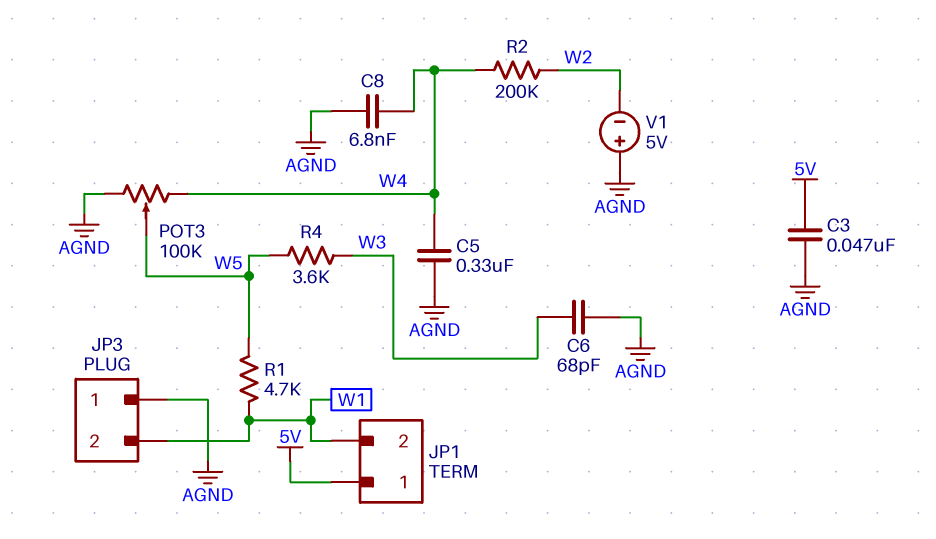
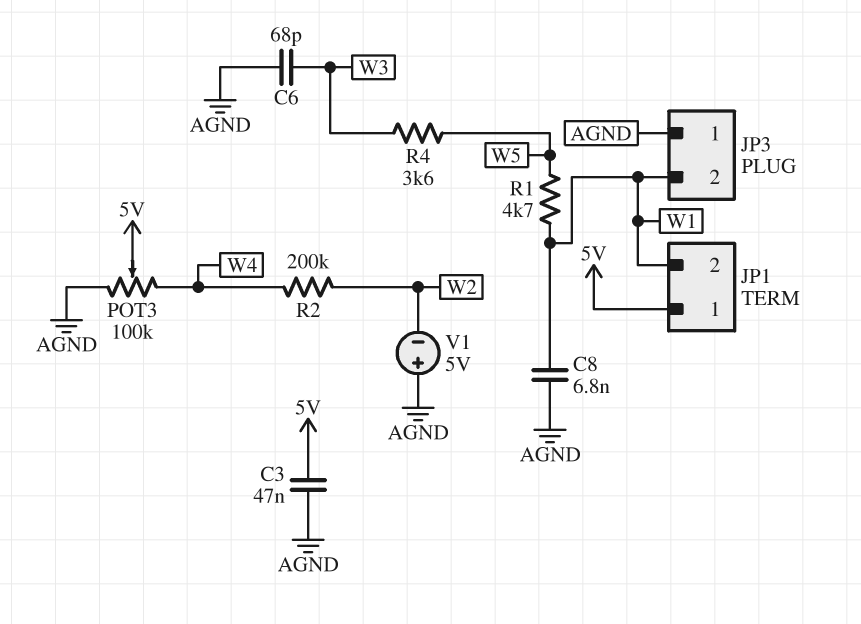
C5: 330nF (AGND, W4) -> none
C8: 6.8nF (AGND, W4) -> 6.8nF (AGND, W1)
POT3: 100k (AGND, W4, wiper W5) -> 100k (AGND, W4, wiper 5V)

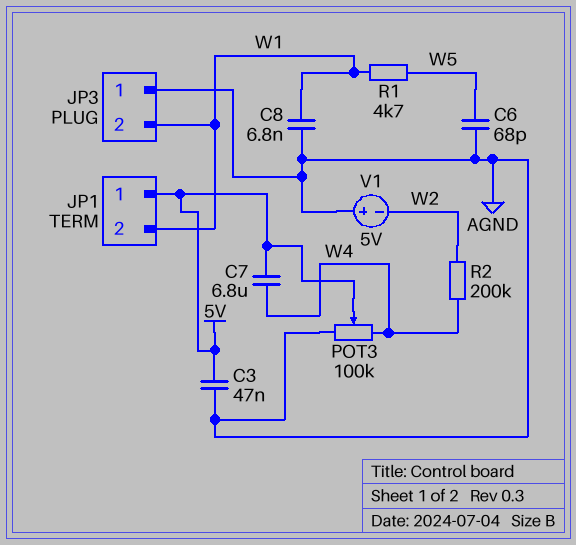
C6: 68pF (AGND, W3) -> 68pF (AGND, W5)
C7: none -> 6.8uF (5V, W4)
R4: 3.6k (W3, W5) -> none

